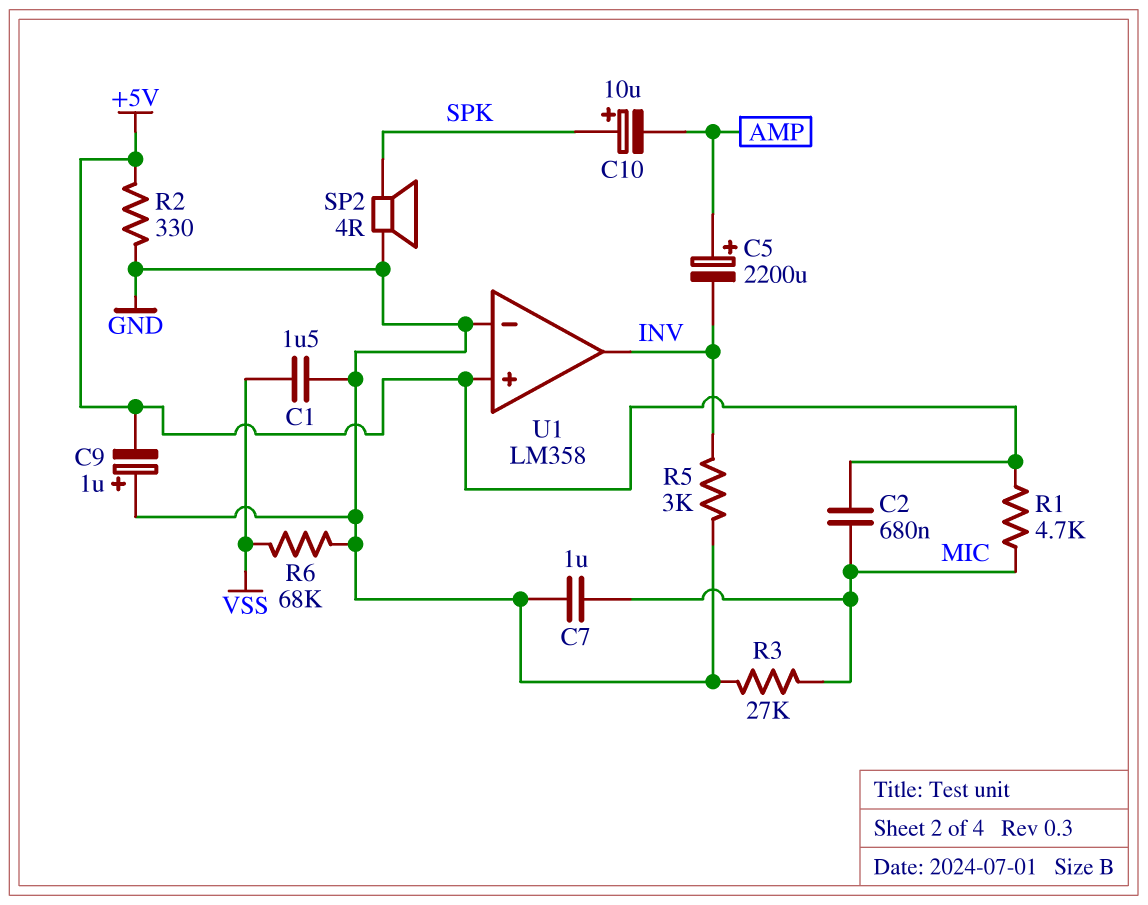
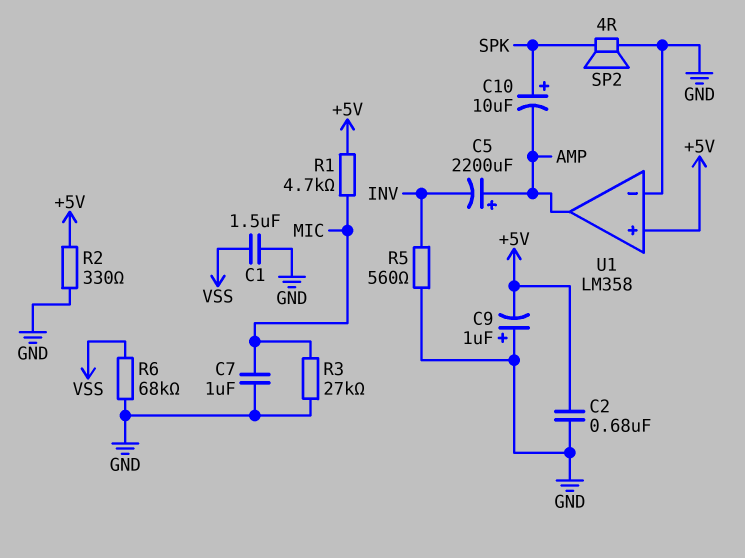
C2: 680nF (+5V, MIC) -> 680nF (+5V, GND)
R5: 3k (GND, INV) -> 560 (GND, INV)
U1 pin out: INV -> AMP

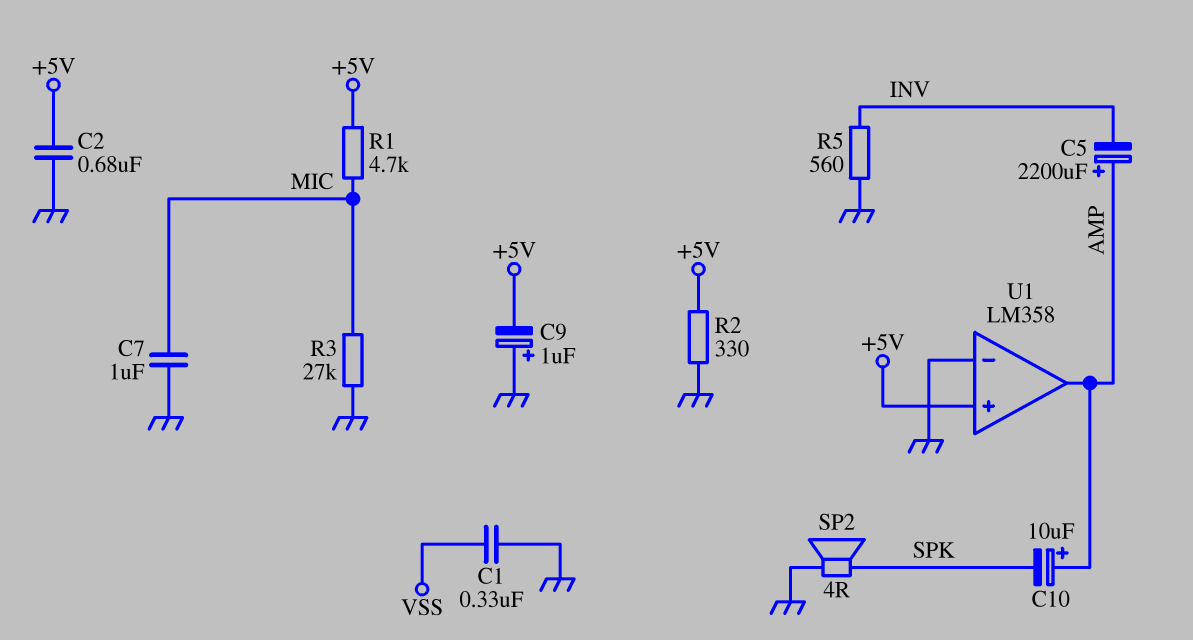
C1: 1.5uF (GND, VSS) -> 330nF (GND, VSS)
C10: 10uF (plus SPK, minus AMP) -> 10uF (plus AMP, minus SPK)
R6: 68k (GND, VSS) -> none

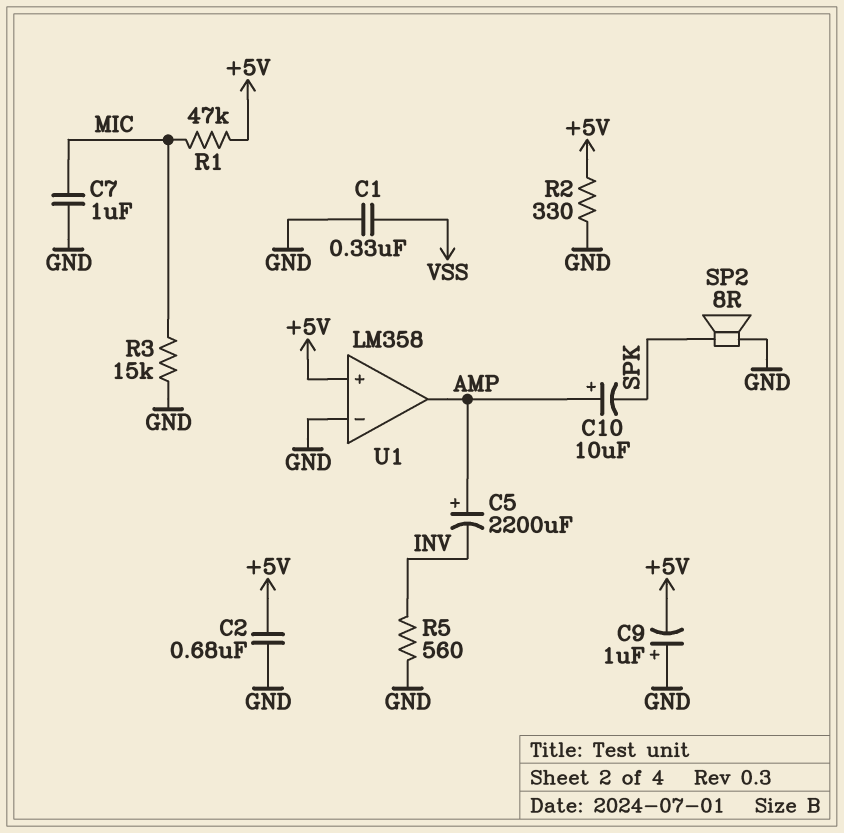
R1: 4.7k (+5V, MIC) -> 47k (+5V, MIC)
R3: 27k (GND, MIC) -> 15k (GND, MIC)
SP2: speaker 4R (GND, SPK) -> speaker 8R (GND, SPK)

